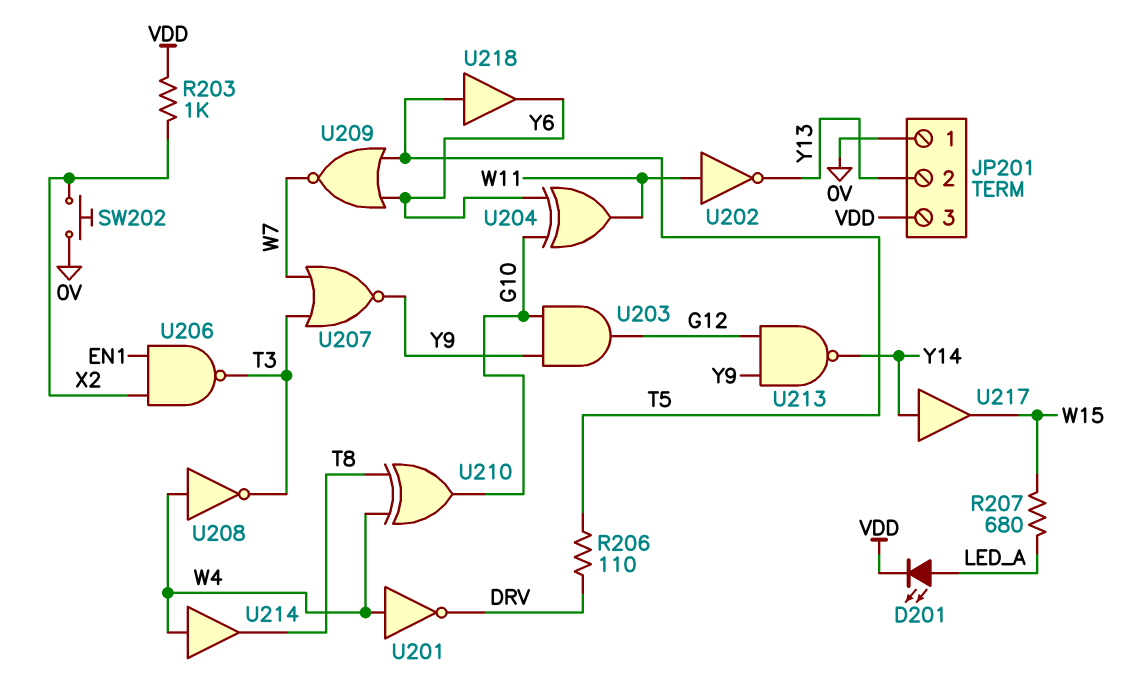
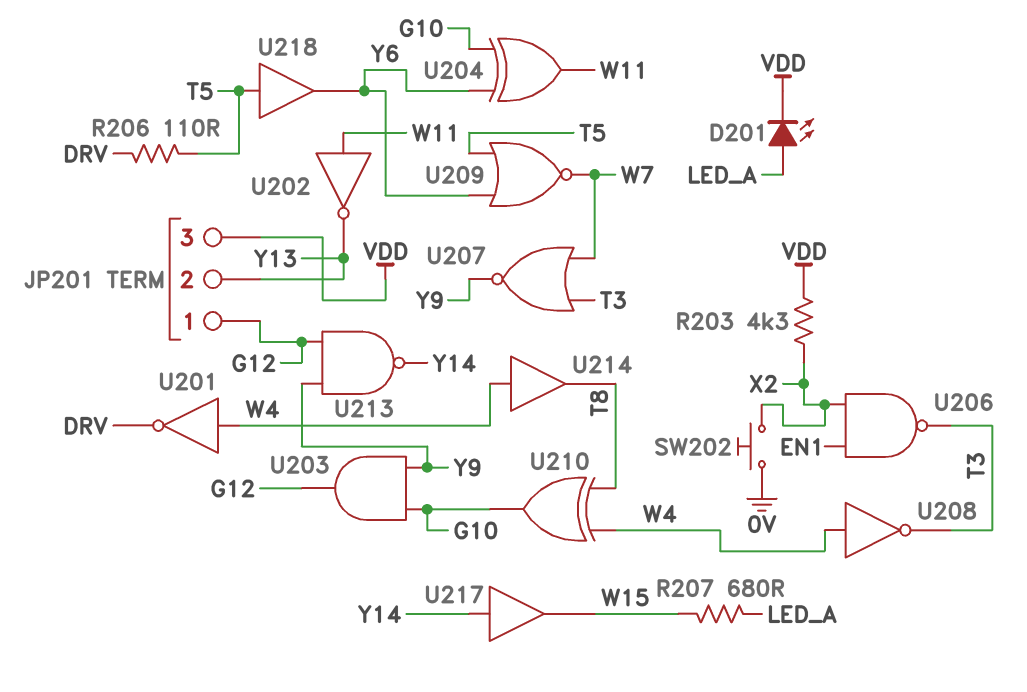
JP201 pin 1: 0V -> G12
R203: 1k (VDD, X2) -> 4.3k (VDD, X2)

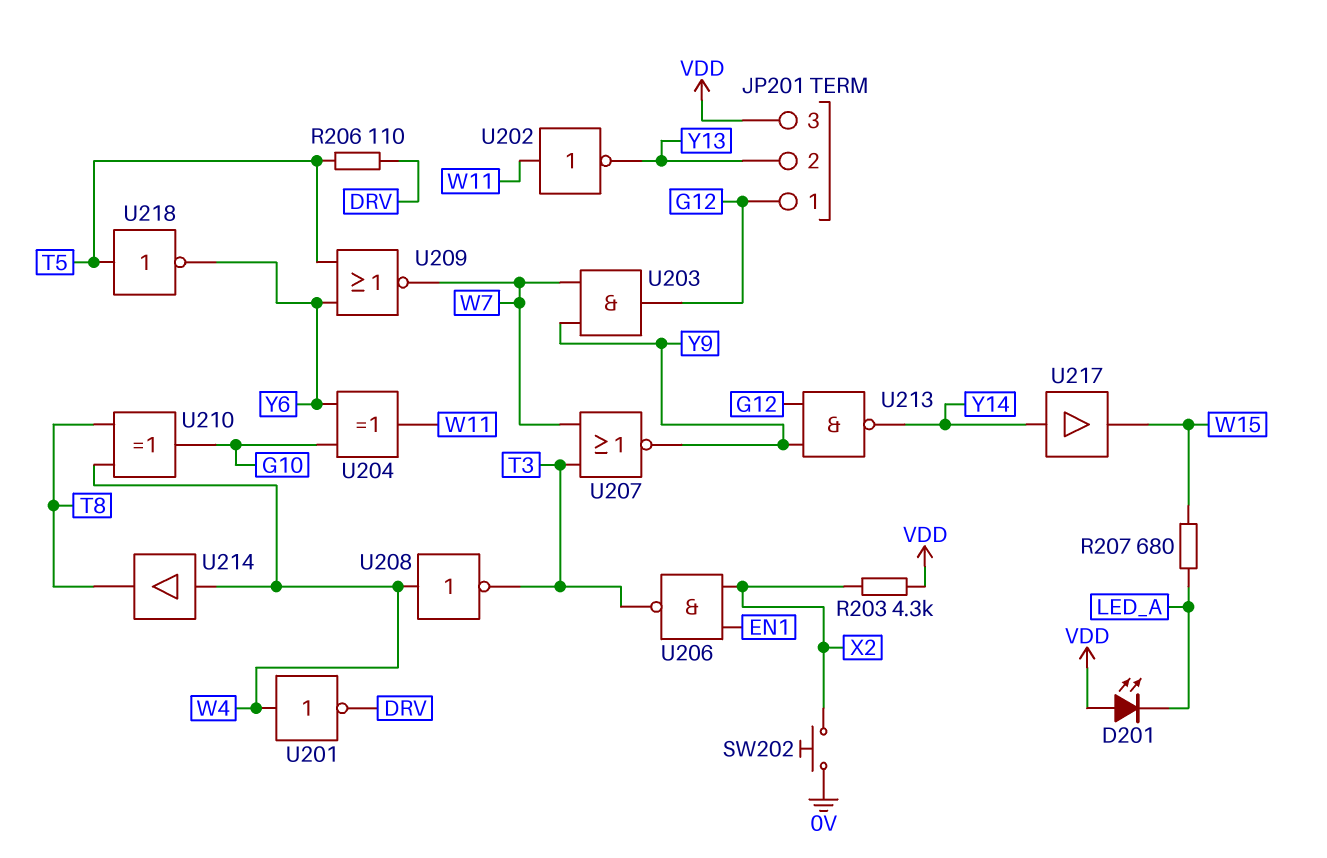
D201: LED (A LED_A, K VDD) -> LED (A VDD, K LED_A)
U203: AND (in G10, in Y9, out G12) -> AND (in W7, in Y9, out G12)
U218: buffer (in T5, out Y6) -> NOT (in T5, out Y6)

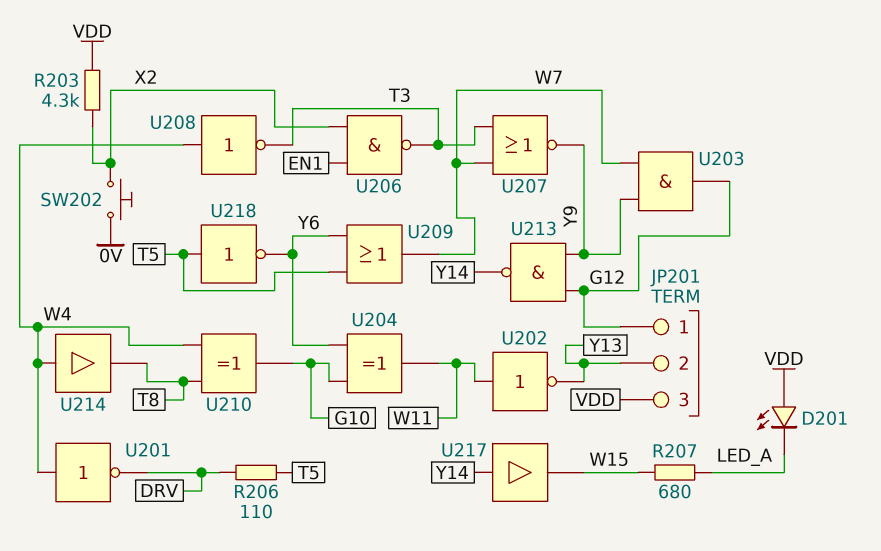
U209: NOR (in T5, in Y6, out W7) -> OR (in T5, in Y6, out W7)

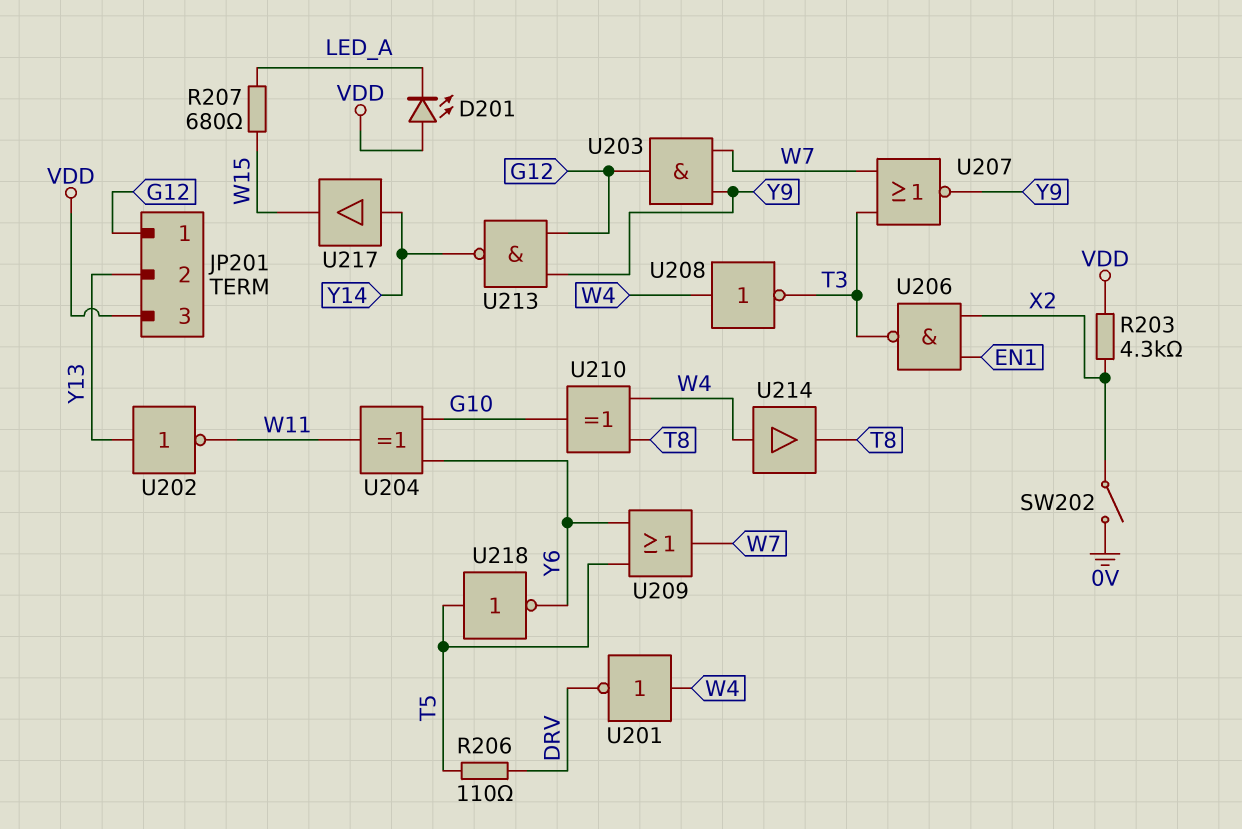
SW202: button (0V, X2) -> switch (0V, X2)
U202: NOT (in W11, out Y13) -> NOT (in Y13, out W11)

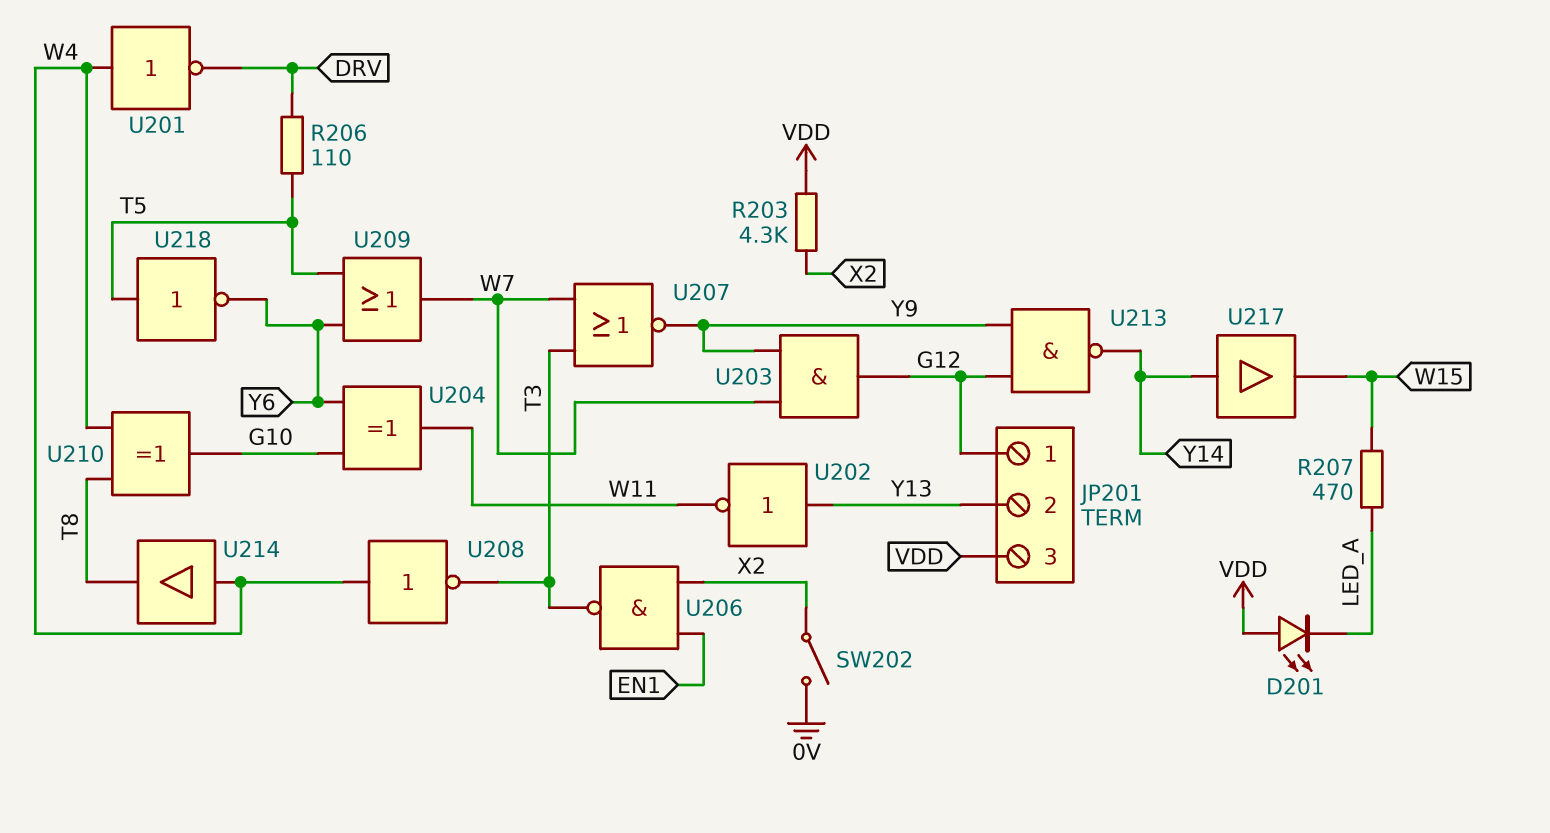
R207: 680 (LED_A, W15) -> 470 (LED_A, W15)

